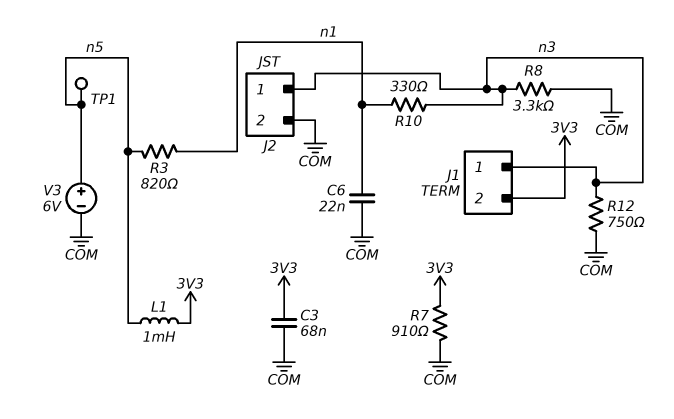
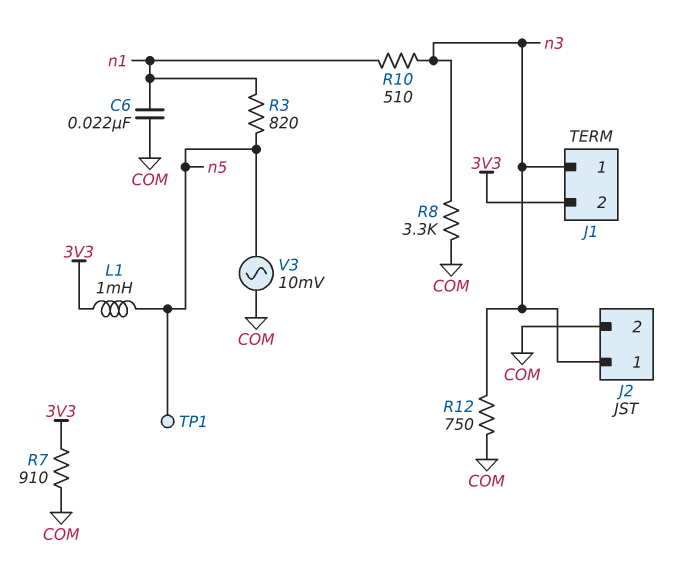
C3: 68nF (3V3, COM) -> none
R10: 330 (n1, n3) -> 510 (n1, n3)
V3: 6V (plus n5, minus COM) -> AC 10mV (COM, n5)

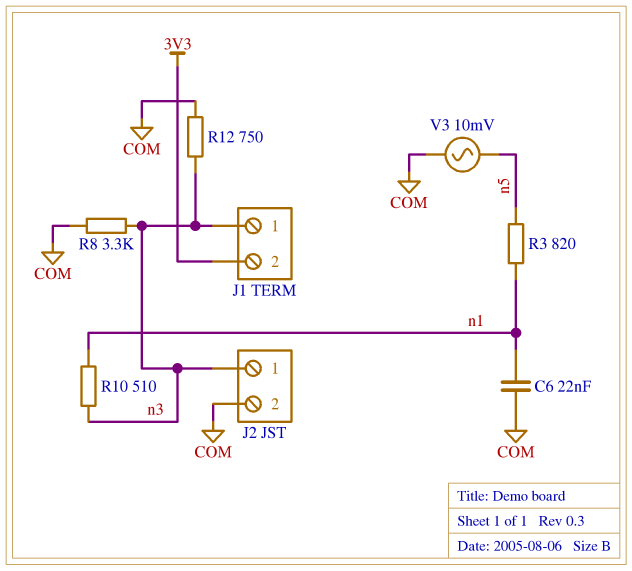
L1: 1mH (3V3, n5) -> none
R7: 910 (3V3, COM) -> none
TP1: test point (n5) -> none

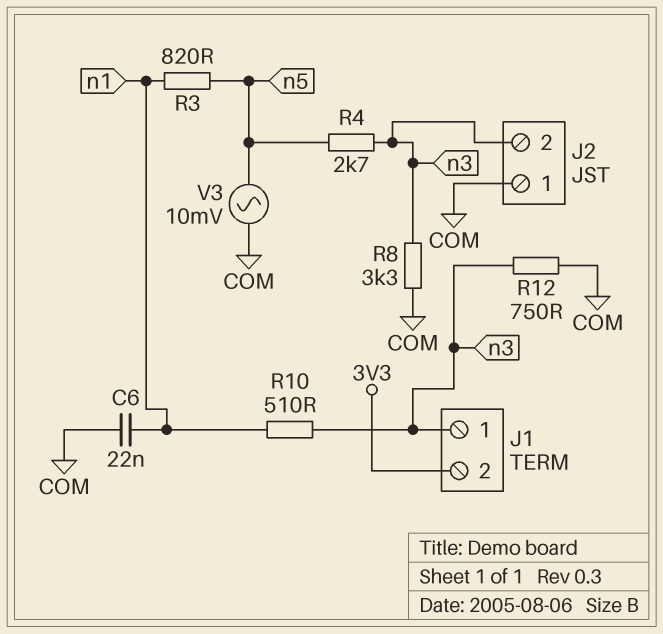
J2 pin 1: n3 -> COM
J2 pin 2: COM -> n3
R4: none -> 2.7k (n3, n5)

